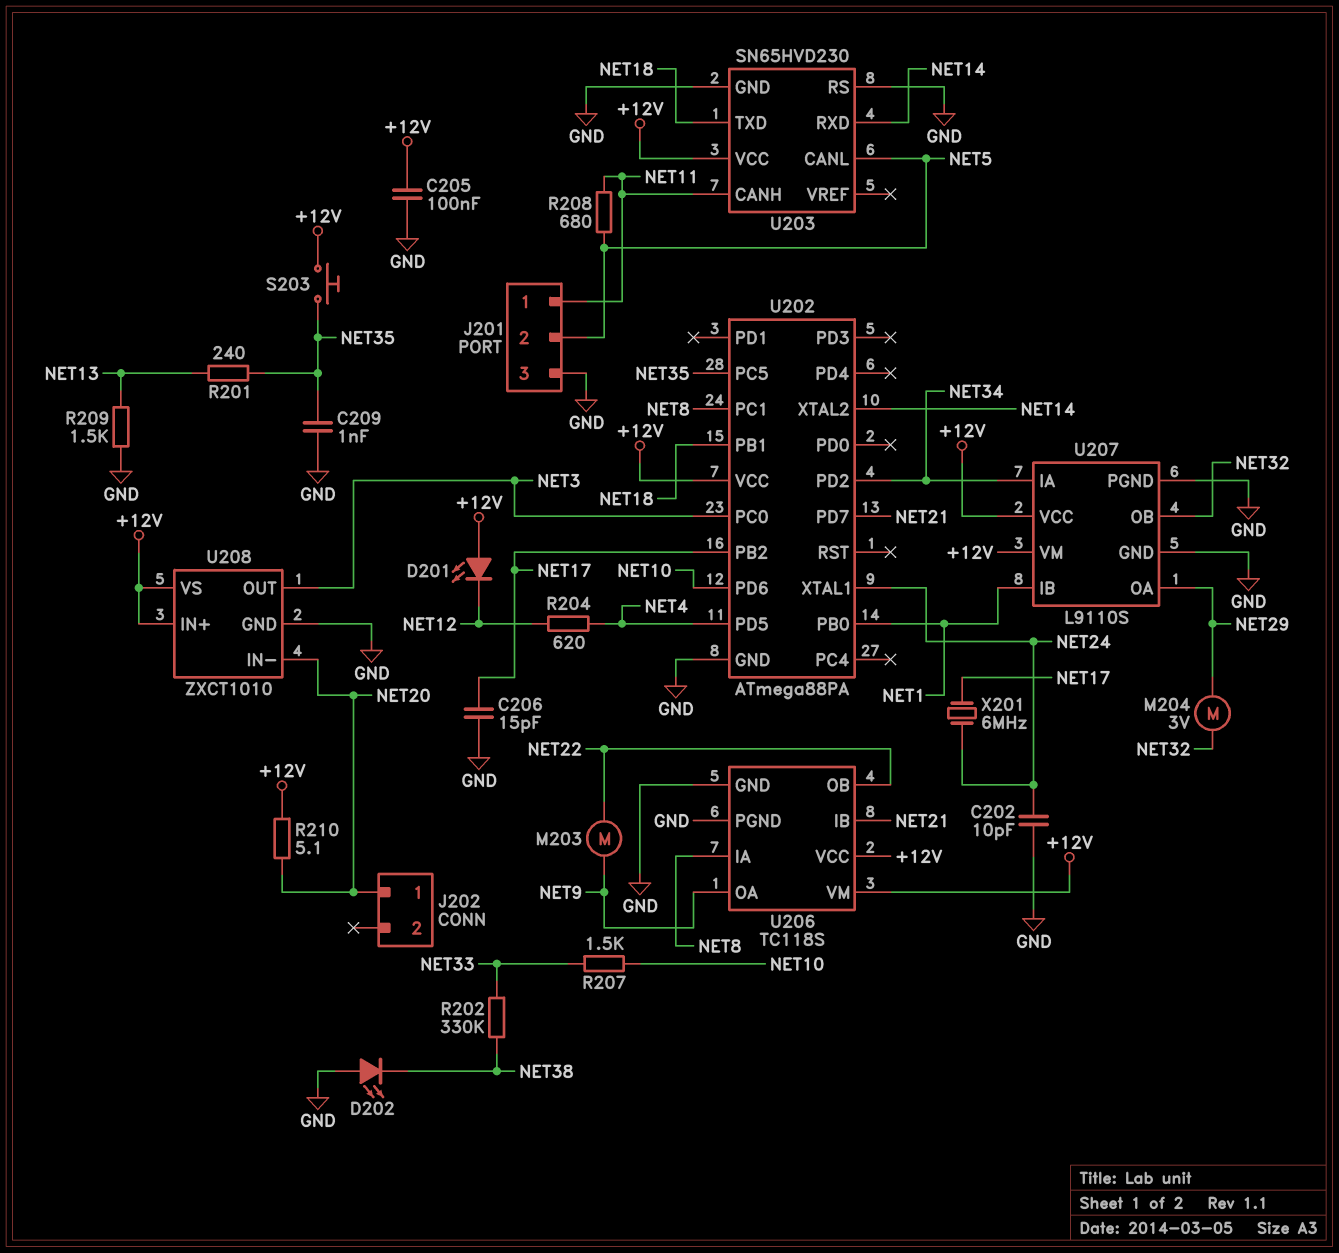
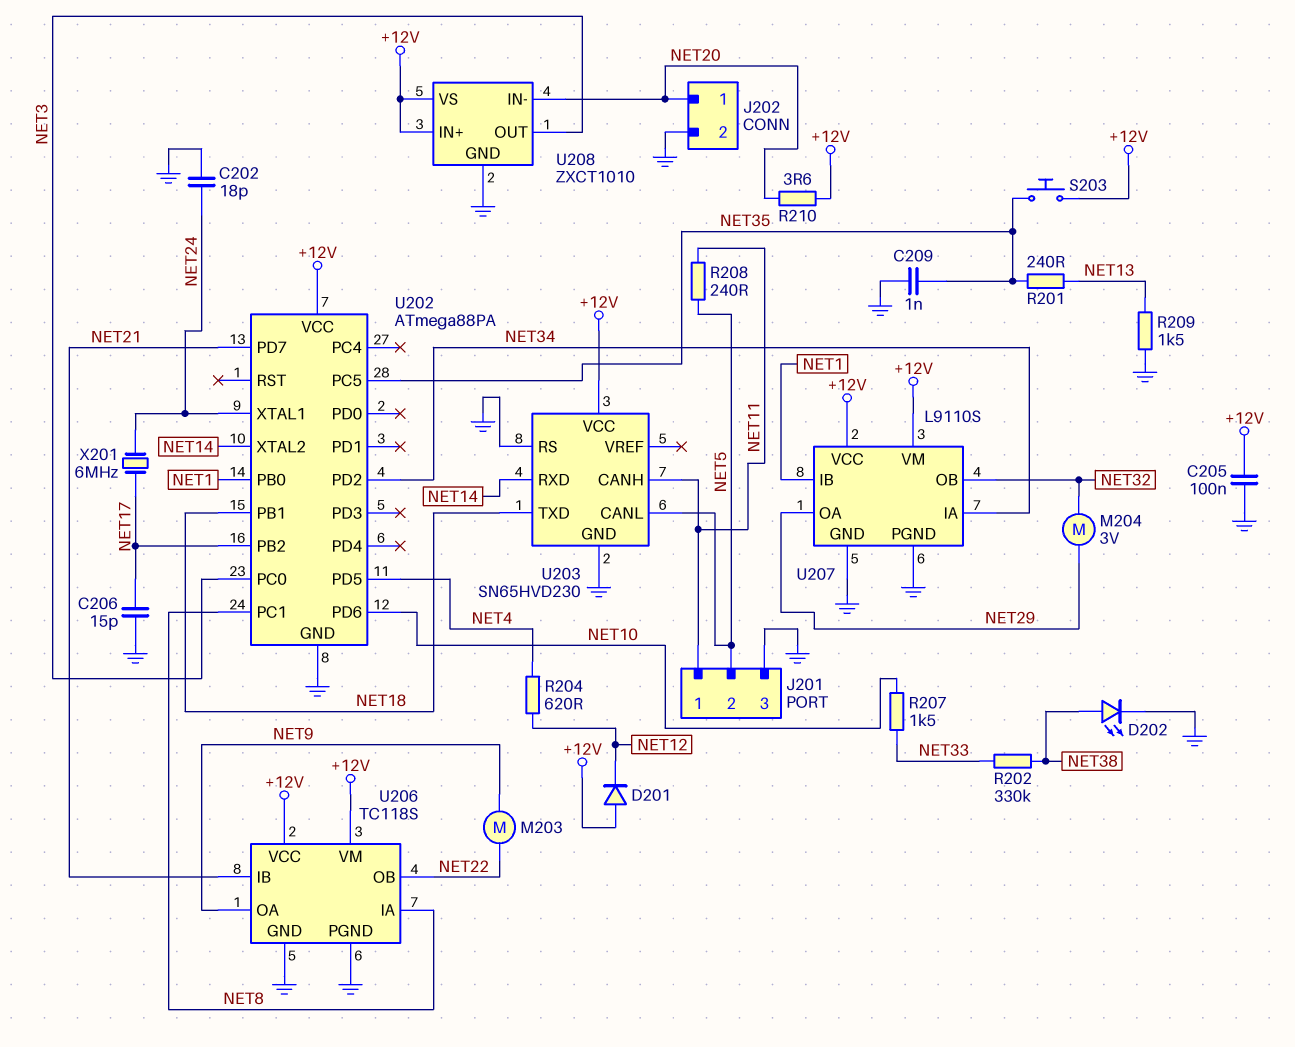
C202: 10pF (GND, NET24) -> 18pF (GND, NET24)
D201: LED (A +12V, K NET12) -> diode (A +12V, K NET12)
D202: LED (A GND, K NET38) -> LED (A NET38, K GND)
J202 pin 2: none -> GND
R208: 680 (NET5, NET11) -> 240 (NET5, NET11)
R210: 5.1 (+12V, NET20) -> 3.6 (+12V, NET20)

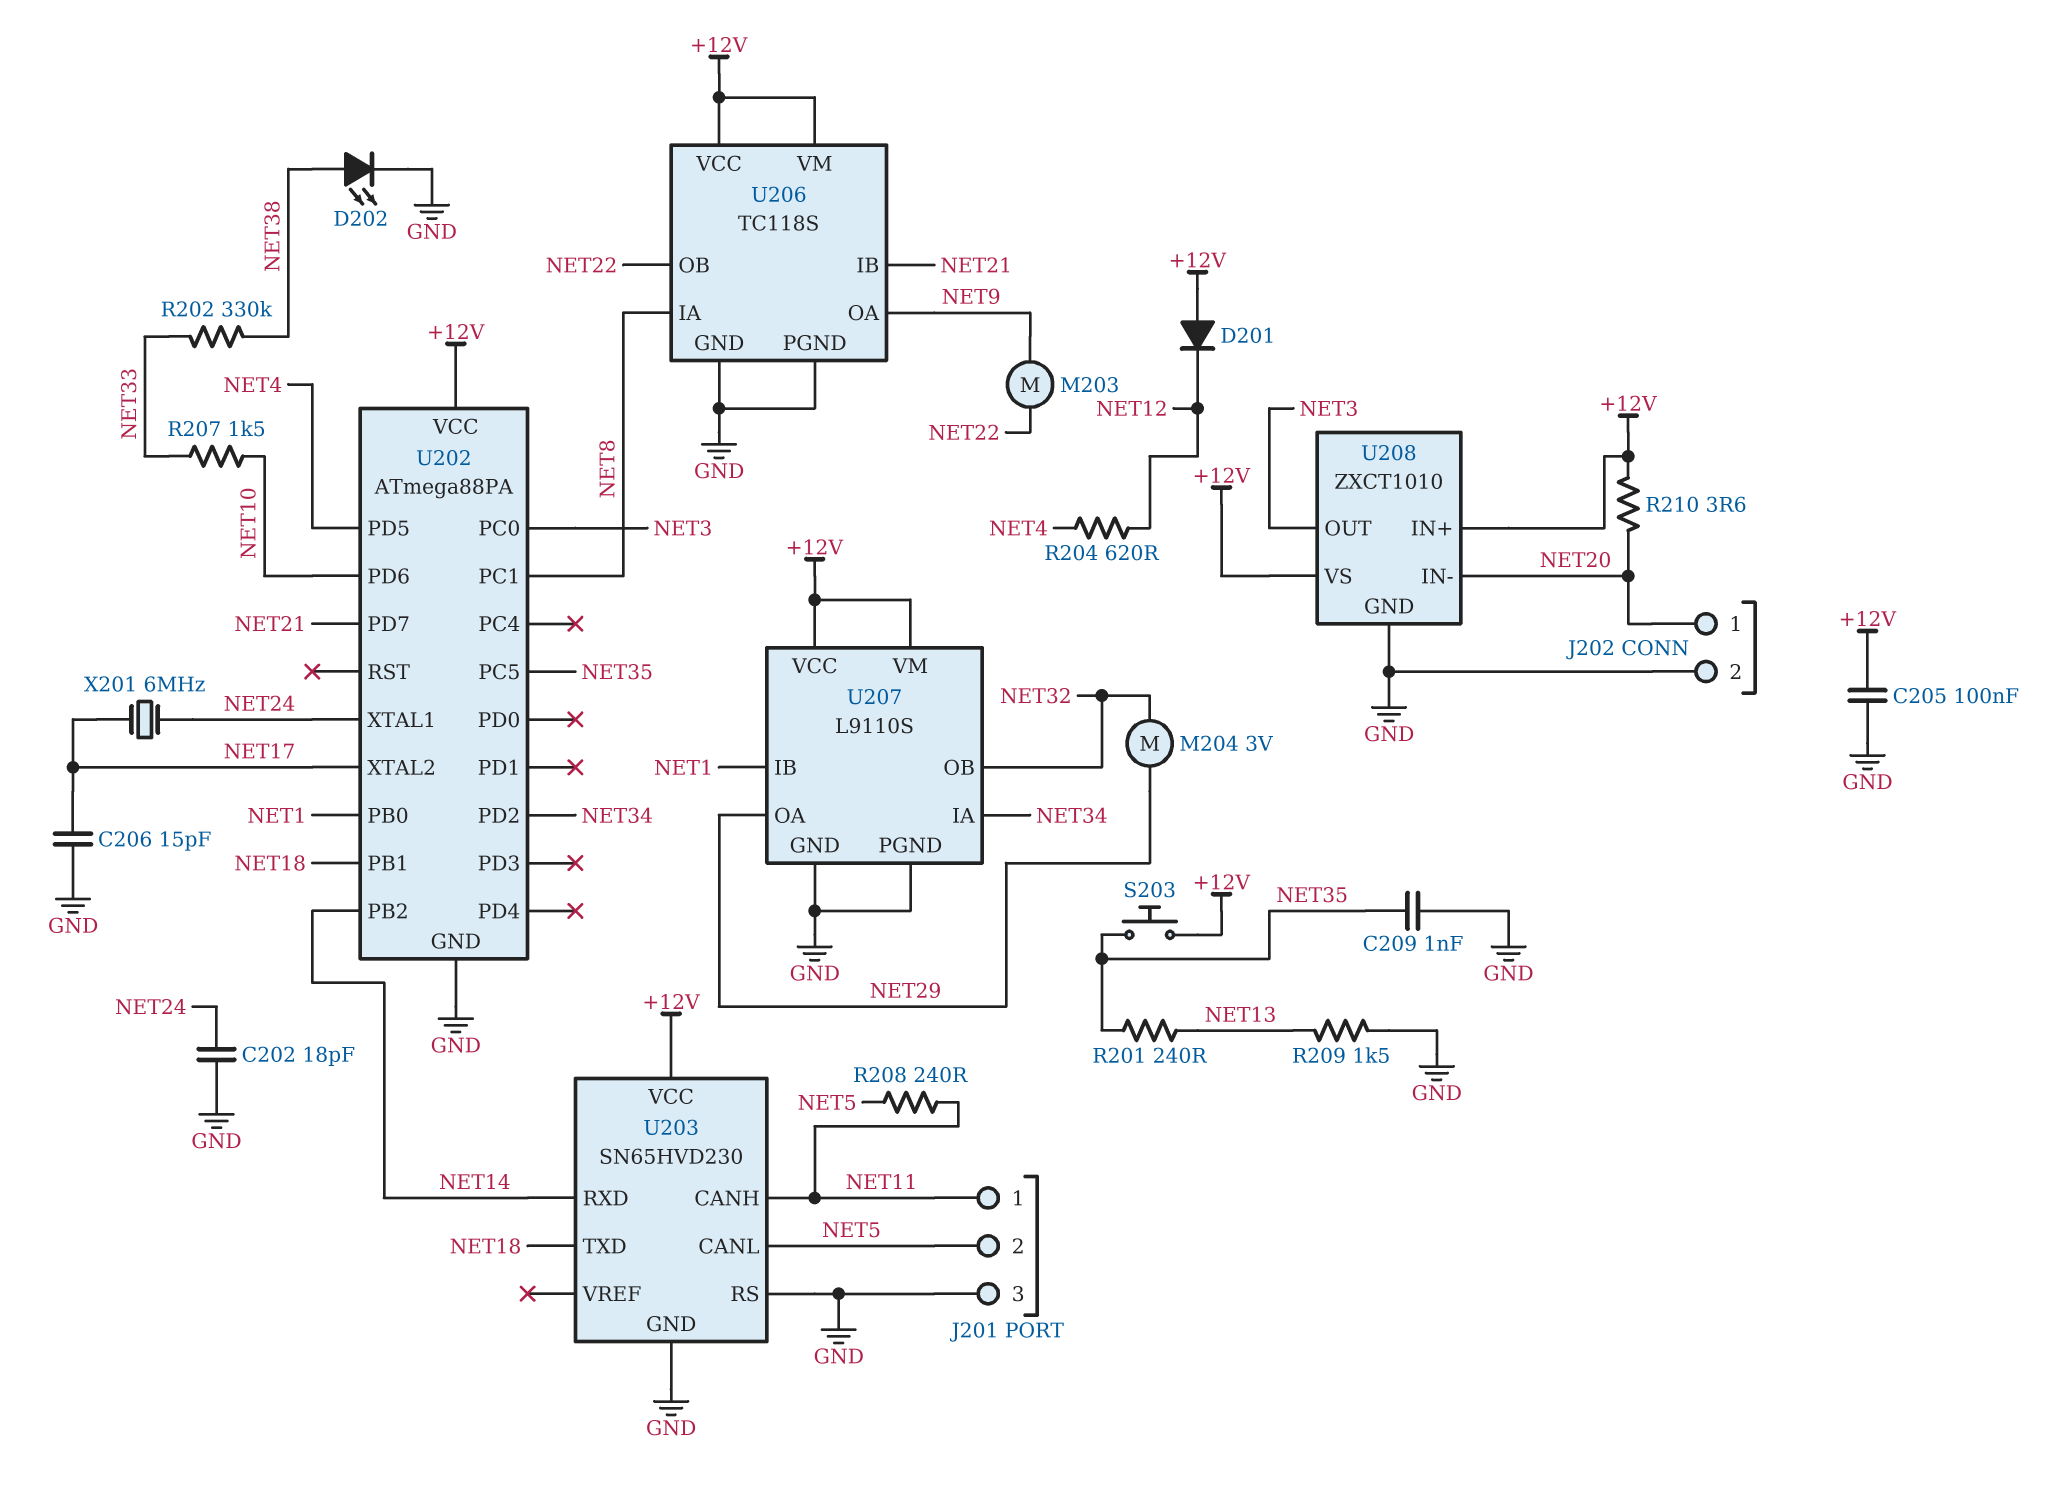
U202 pin PB2: NET17 -> NET14
U202 pin XTAL2: NET14 -> NET17

